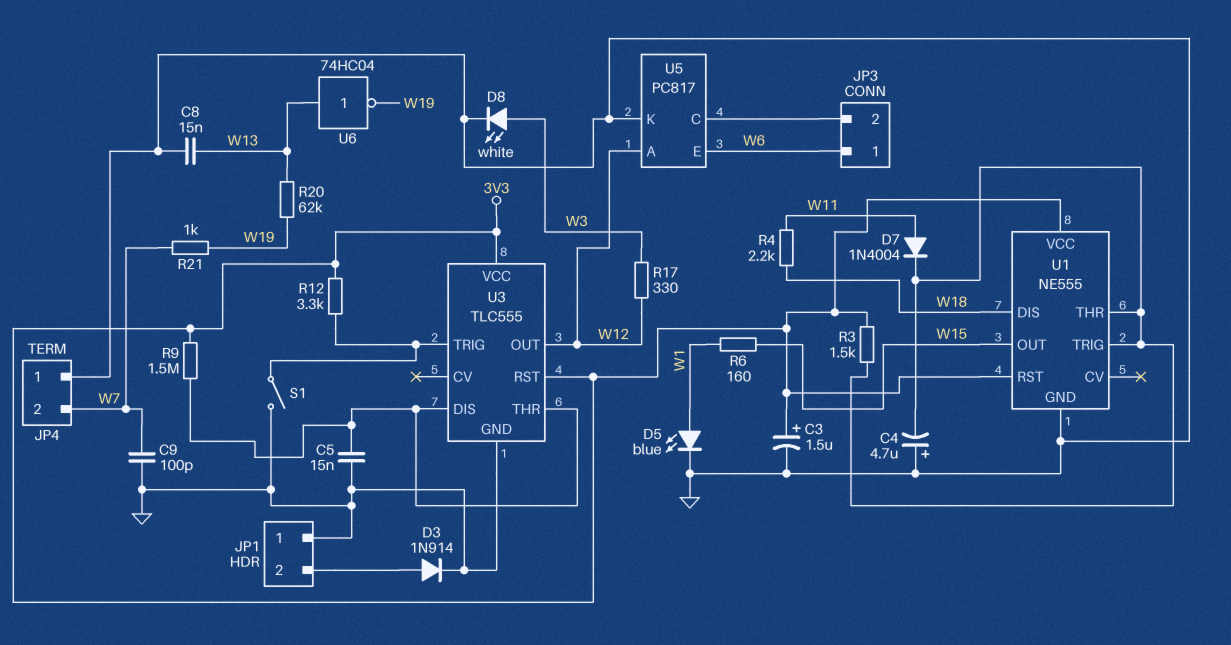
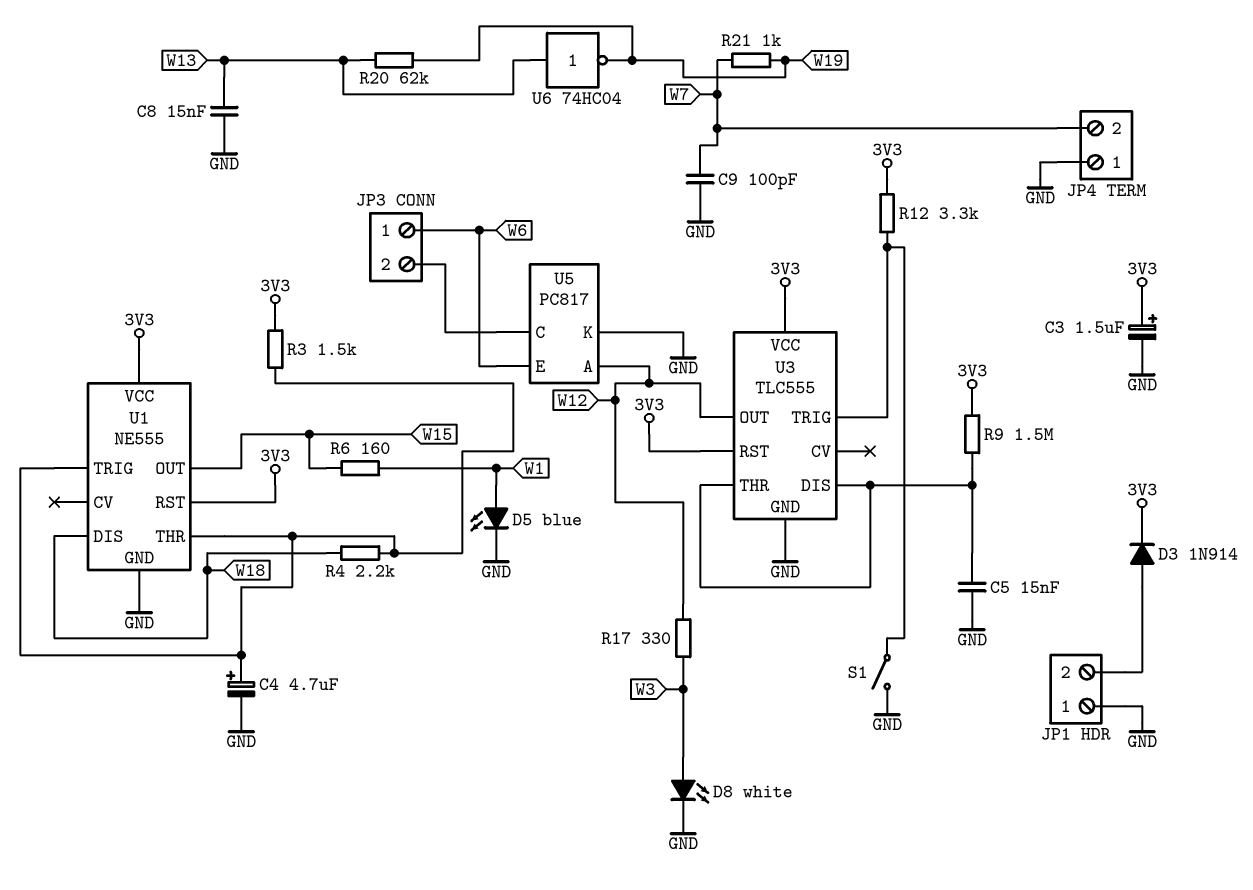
C4: 4.7uF (plus GND, minus U1/THR) -> 4.7uF (plus U1/THR, minus GND)
D3: diode 1N914 (A JP1/2, K GND) -> diode 1N914 (A JP1/2, K 3V3)
D7: diode 1N4004 (A W11, K U1/THR) -> none
R4: 2.2k (W11, W18) -> 2.2k (U1/THR, W18)

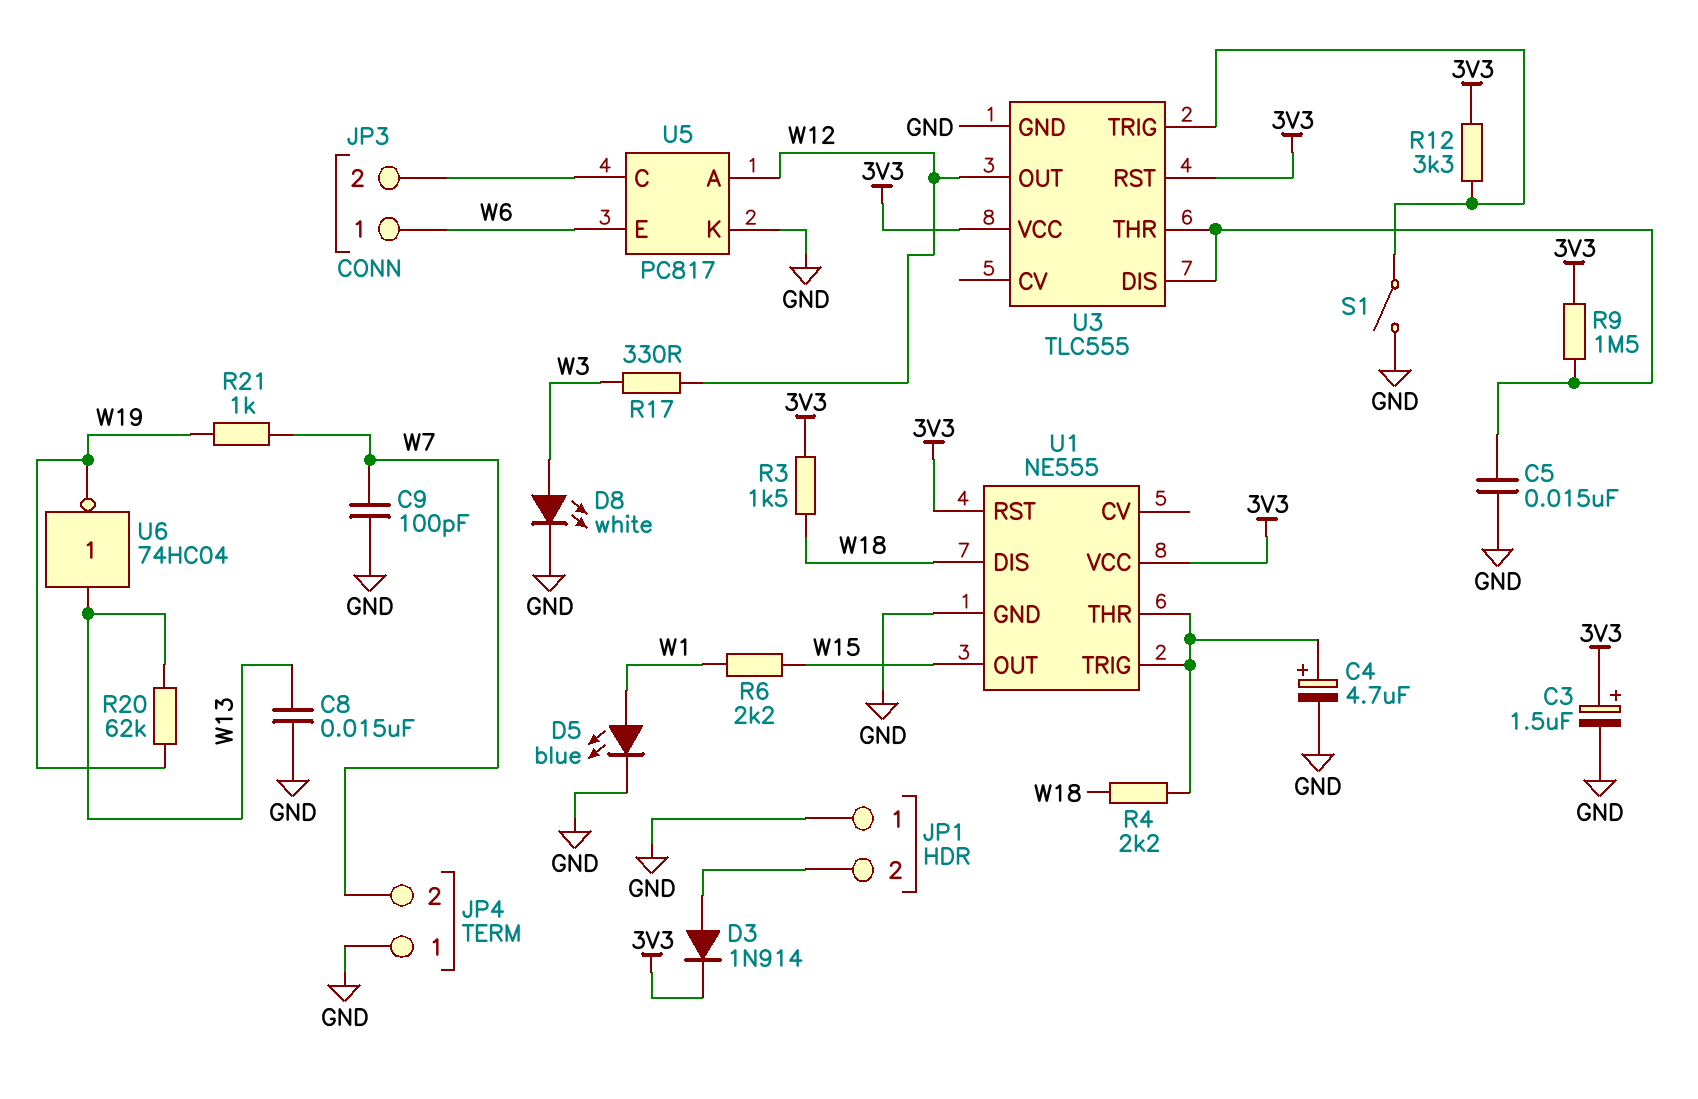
R3: 1.5k (3V3, U1/THR) -> 1.5k (3V3, W18)
R6: 160 (W1, W15) -> 2.2k (W1, W15)

